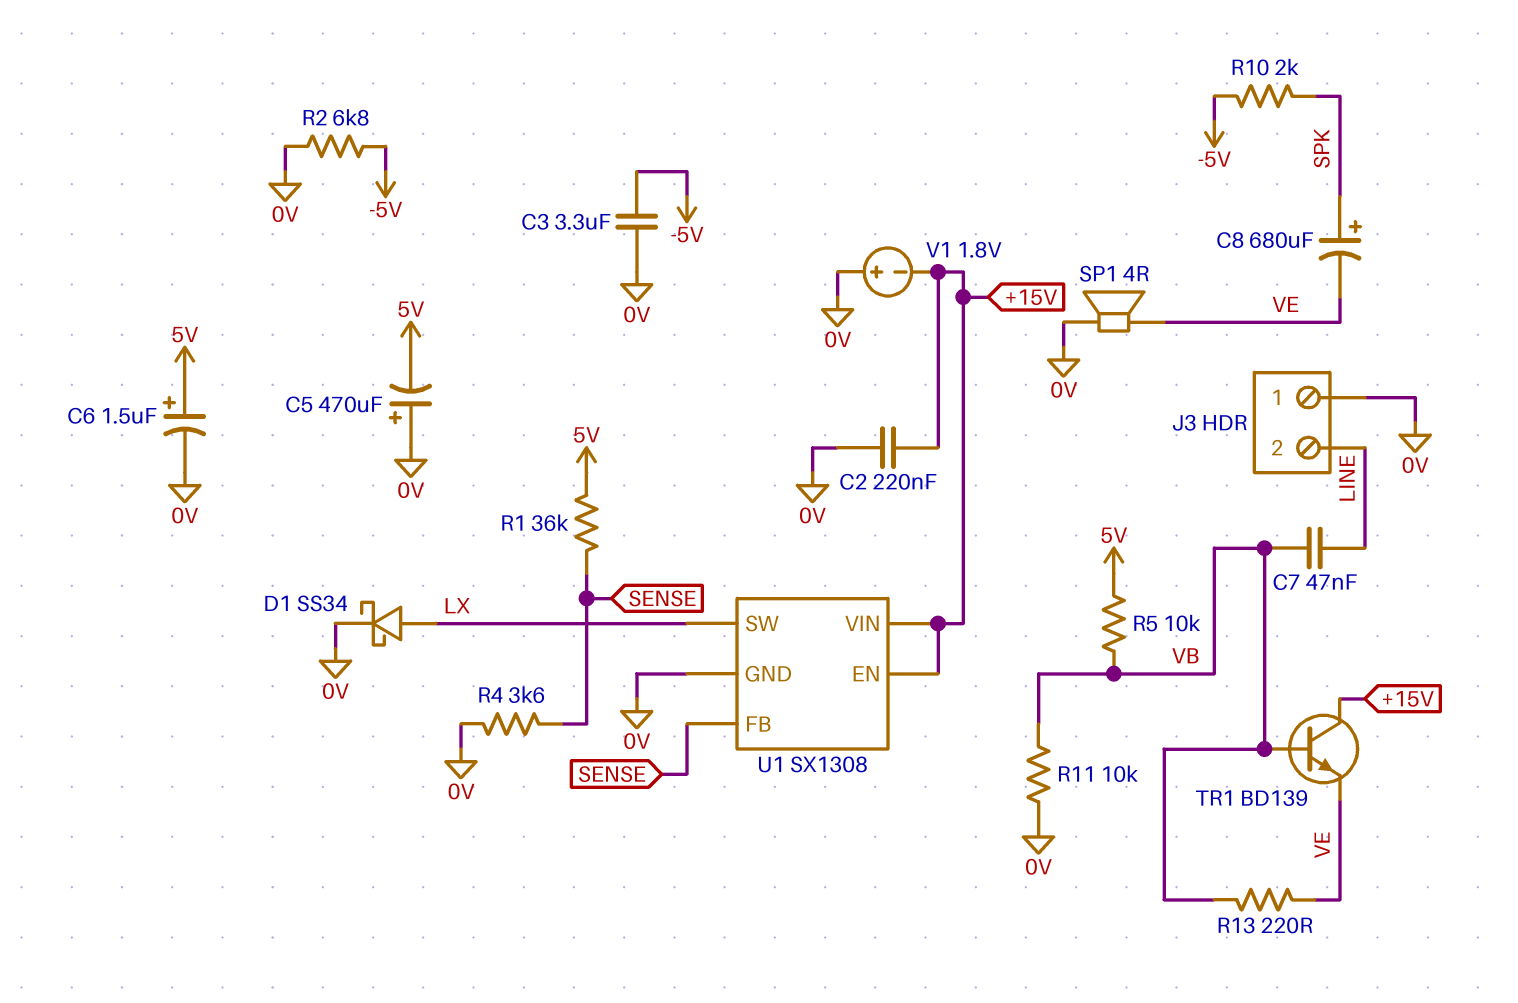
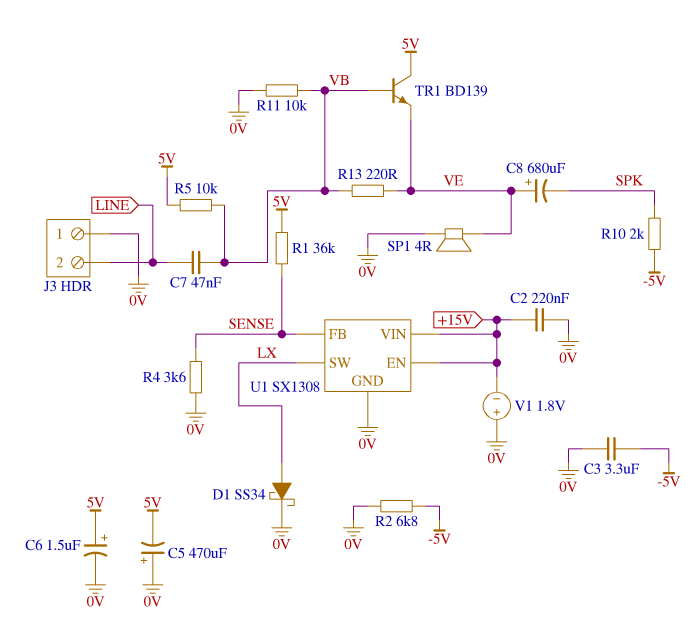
C8: 680uF (plus SPK, minus VE) -> 680uF (plus VE, minus SPK)
TR1: NPN BD139 (B VB, C +15V, E VE) -> NPN BD139 (B VB, C 5V, E VE)

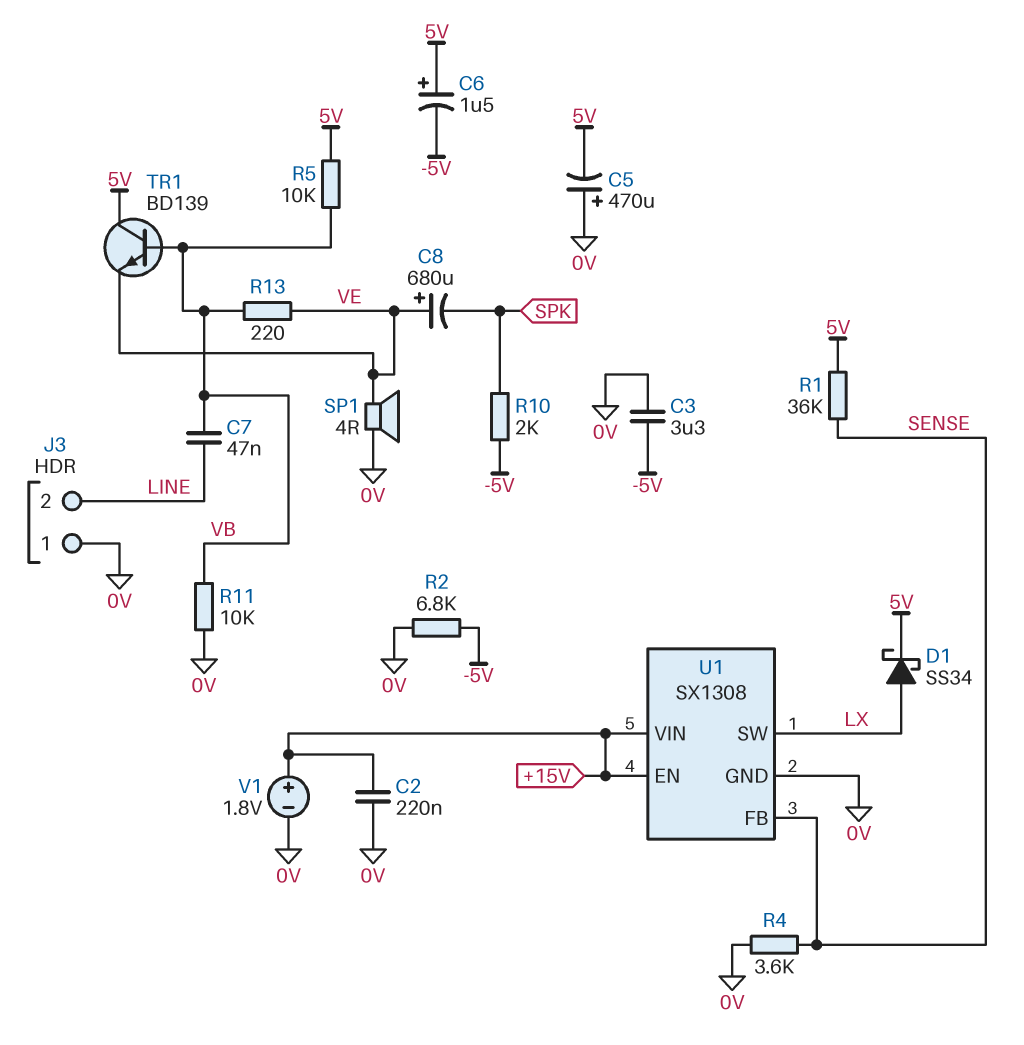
C6: 1.5uF (plus 5V, minus 0V) -> 1.5uF (plus 5V, minus -5V)
D1: schottky SS34 (A LX, K 0V) -> schottky SS34 (A LX, K 5V)
V1: 1.8V (plus 0V, minus +15V) -> 1.8V (plus +15V, minus 0V)

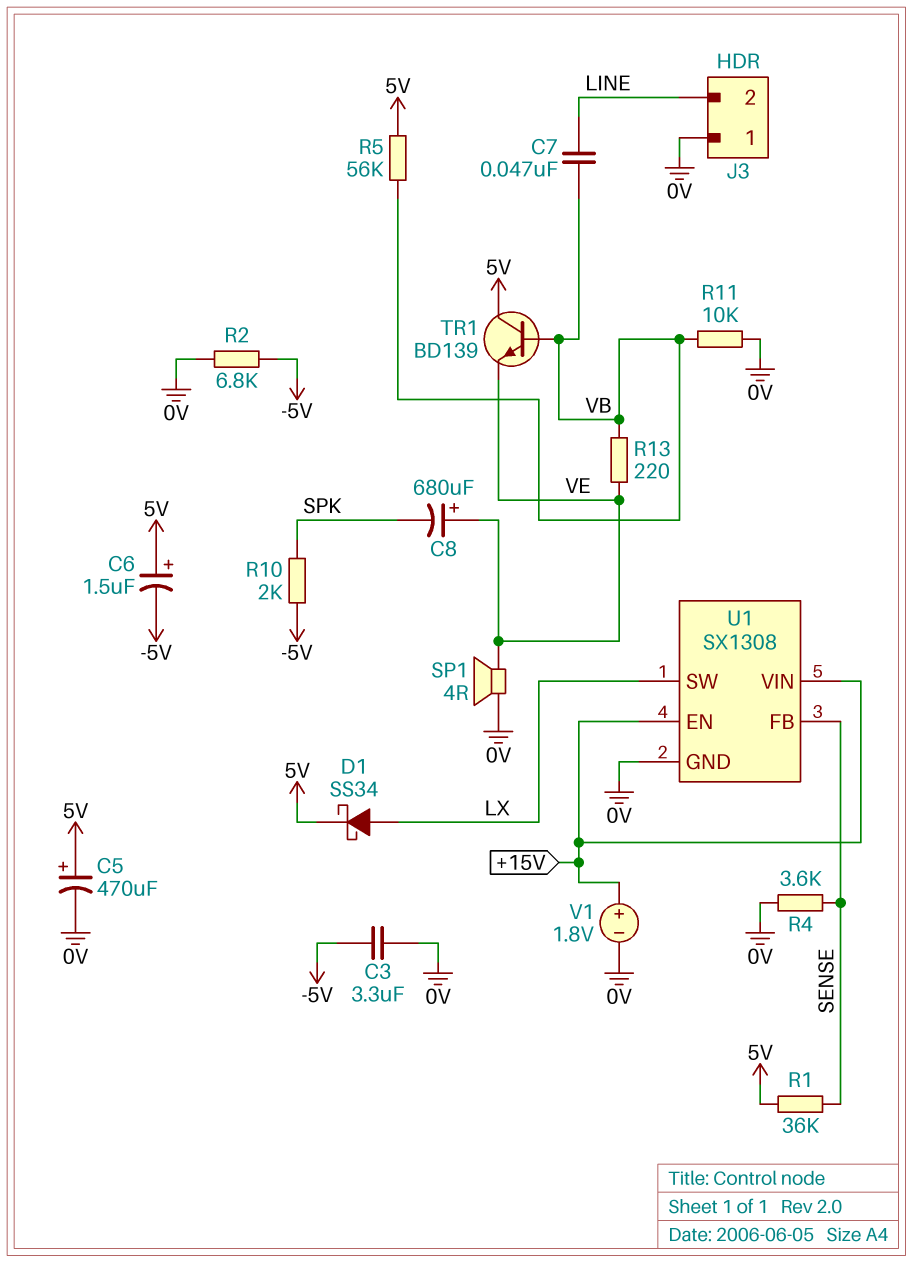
C2: 220nF (+15V, 0V) -> none
C5: 470uF (plus 0V, minus 5V) -> 470uF (plus 5V, minus 0V)
R5: 10k (5V, VB) -> 56k (5V, VB)

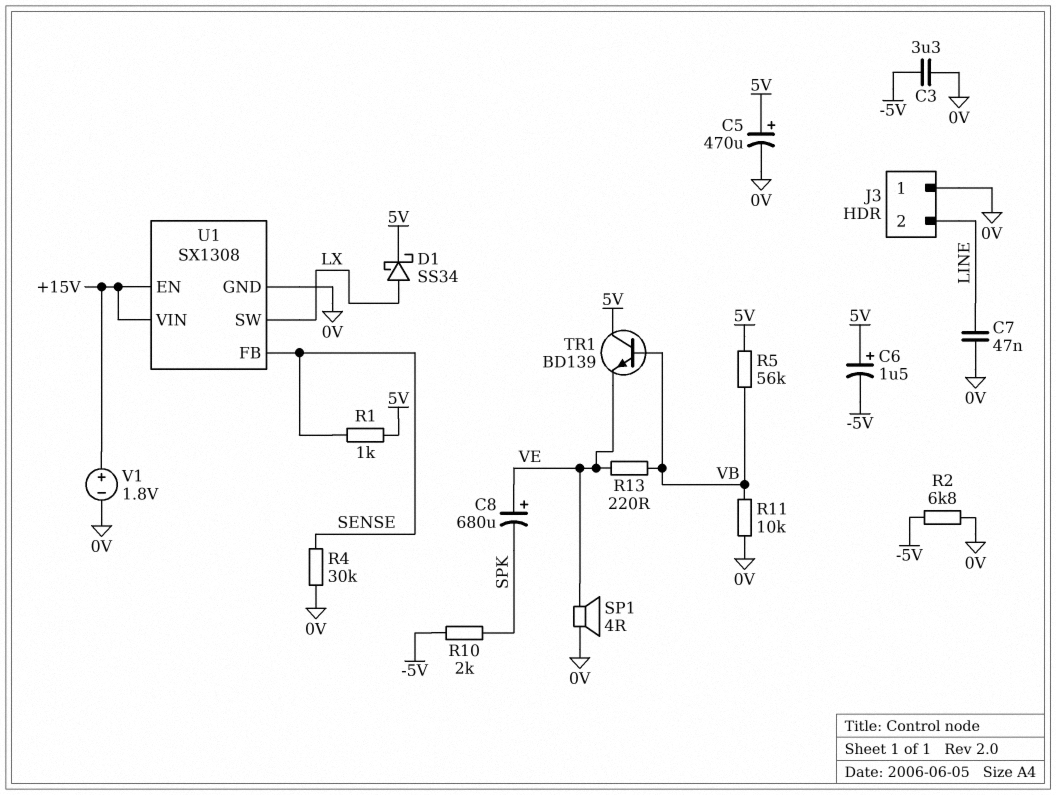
C7: 47nF (LINE, VB) -> 47nF (0V, LINE)
R1: 36k (5V, SENSE) -> 1k (5V, SENSE)
R4: 3.6k (0V, SENSE) -> 30k (0V, SENSE)

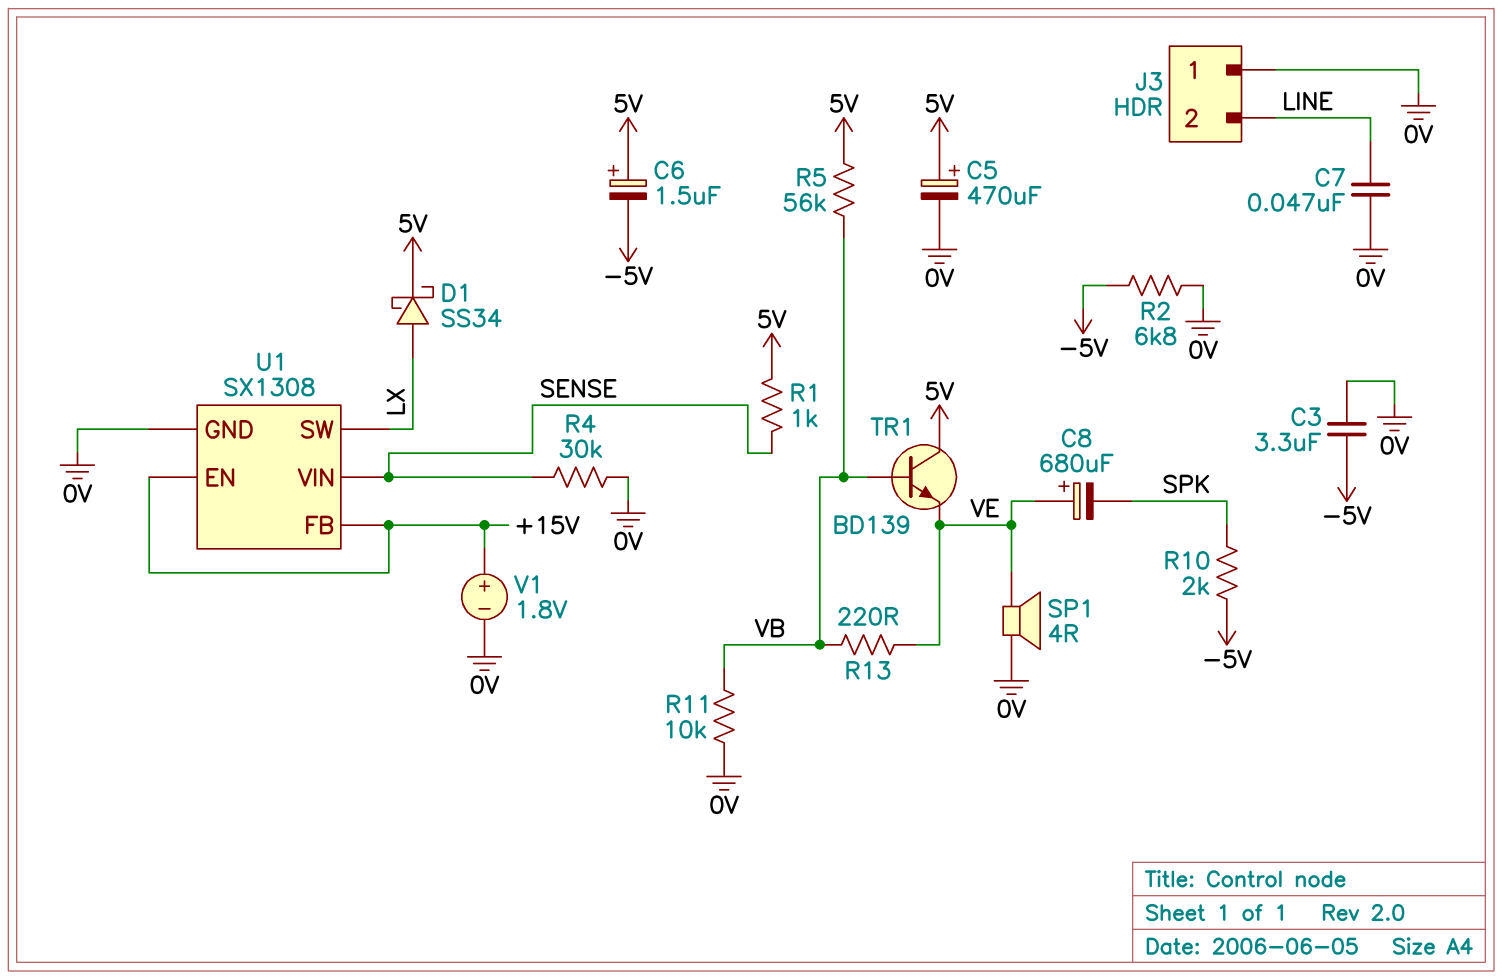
U1 pin FB: SENSE -> +15V
U1 pin VIN: +15V -> SENSE

